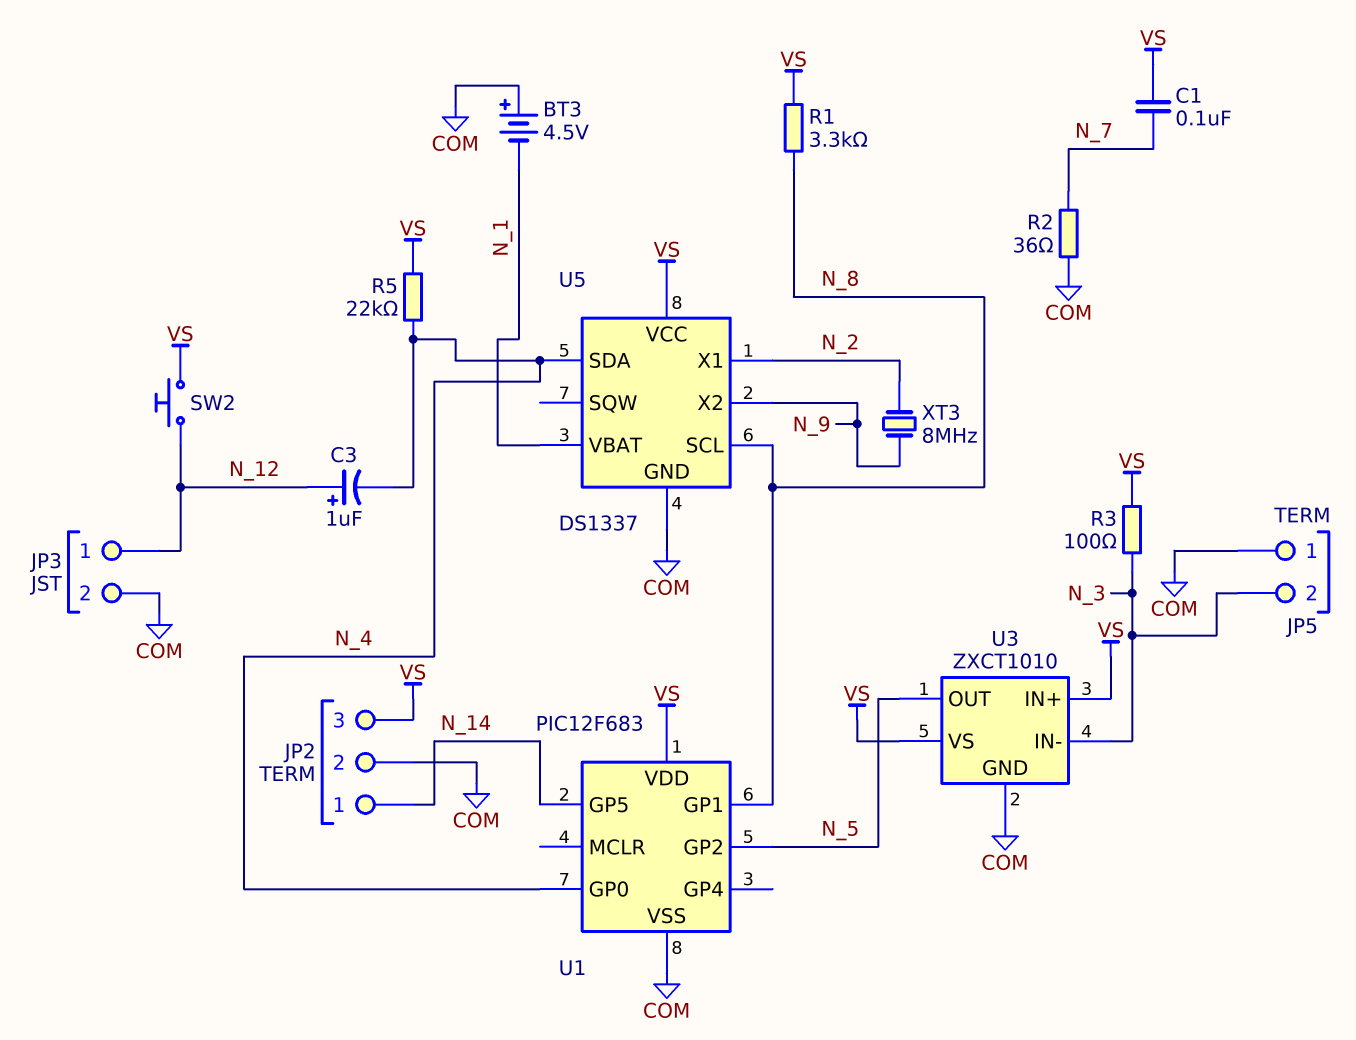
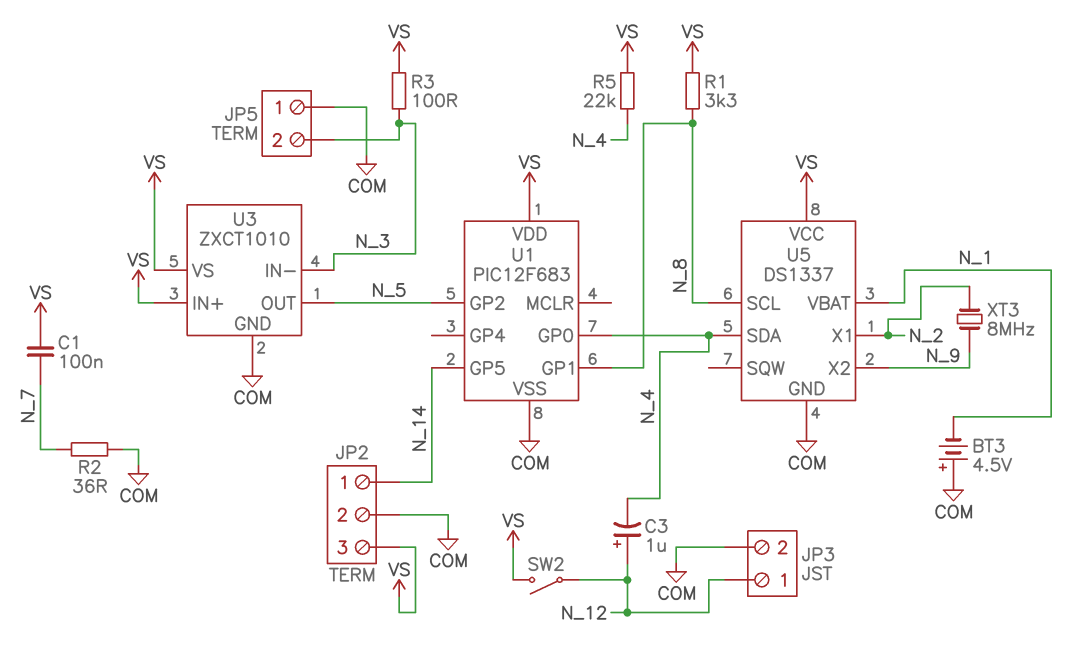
SW2: button (N_12, VS) -> switch (N_12, VS)

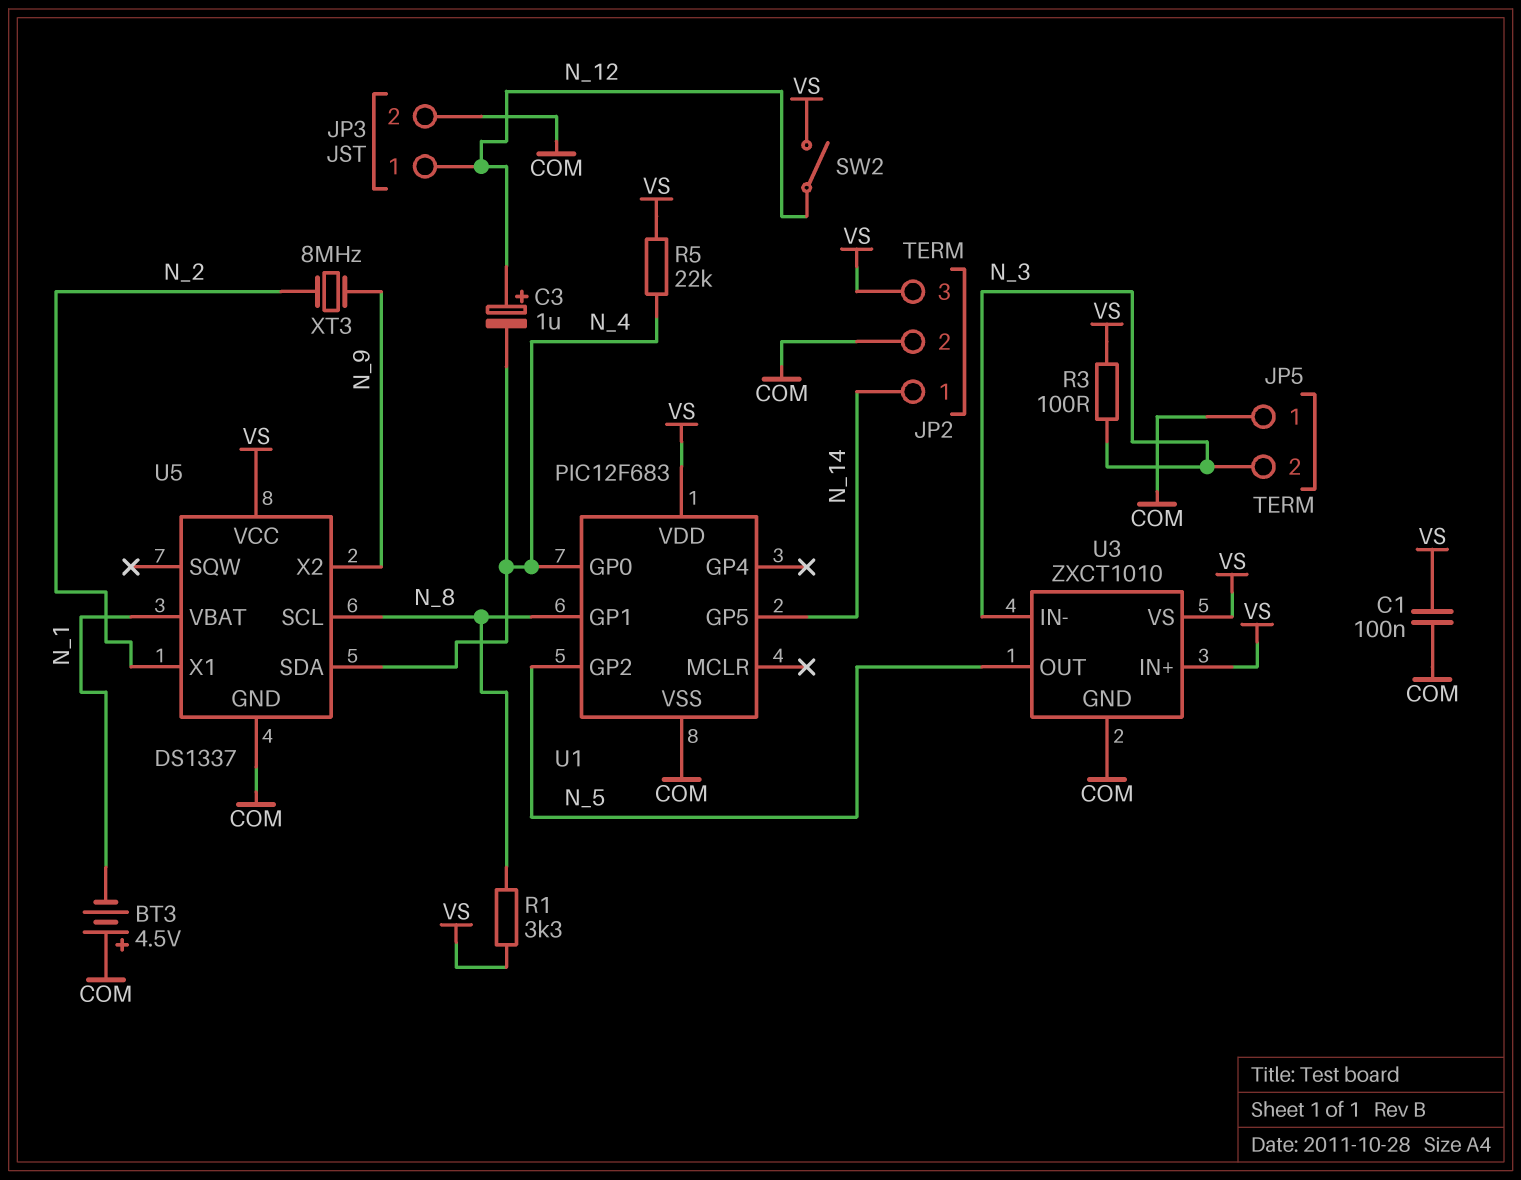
C1: 100nF (N_7, VS) -> 100nF (COM, VS)
R2: 36 (COM, N_7) -> none

